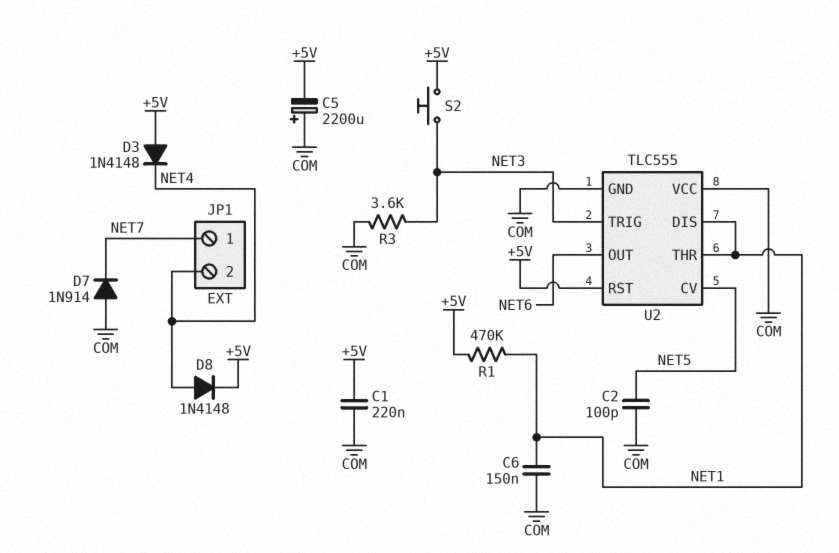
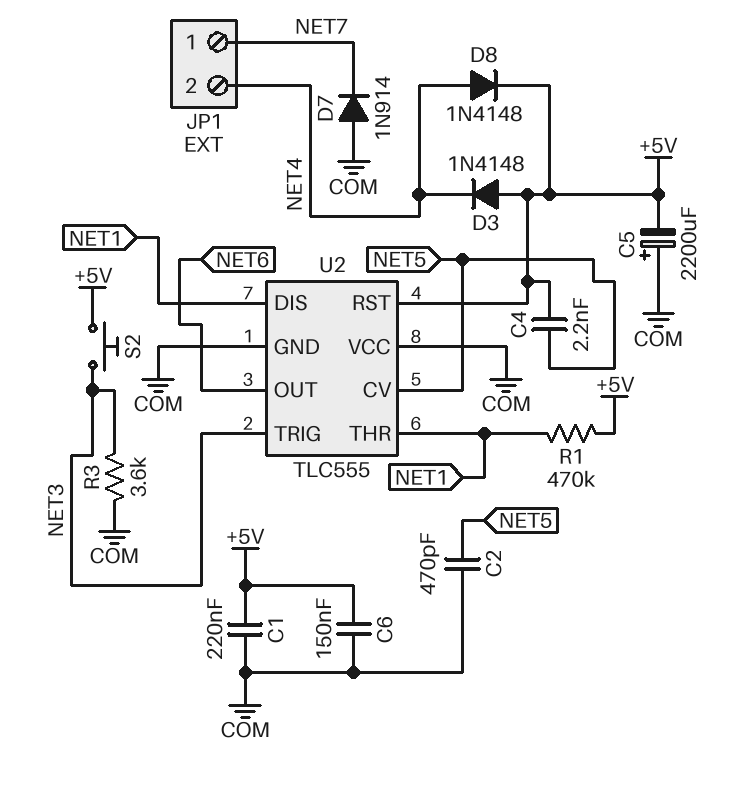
C2: 100pF (COM, NET5) -> 470pF (COM, NET5)
C4: none -> 2.2nF (+5V, NET5)
C6: 150nF (COM, NET1) -> 150nF (+5V, COM)

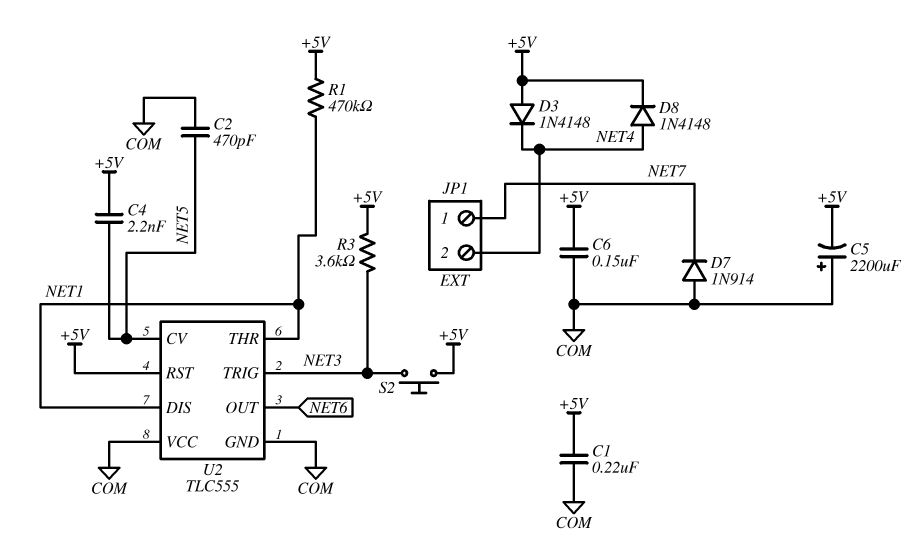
R3: 3.6k (COM, NET3) -> 3.6k (+5V, NET3)

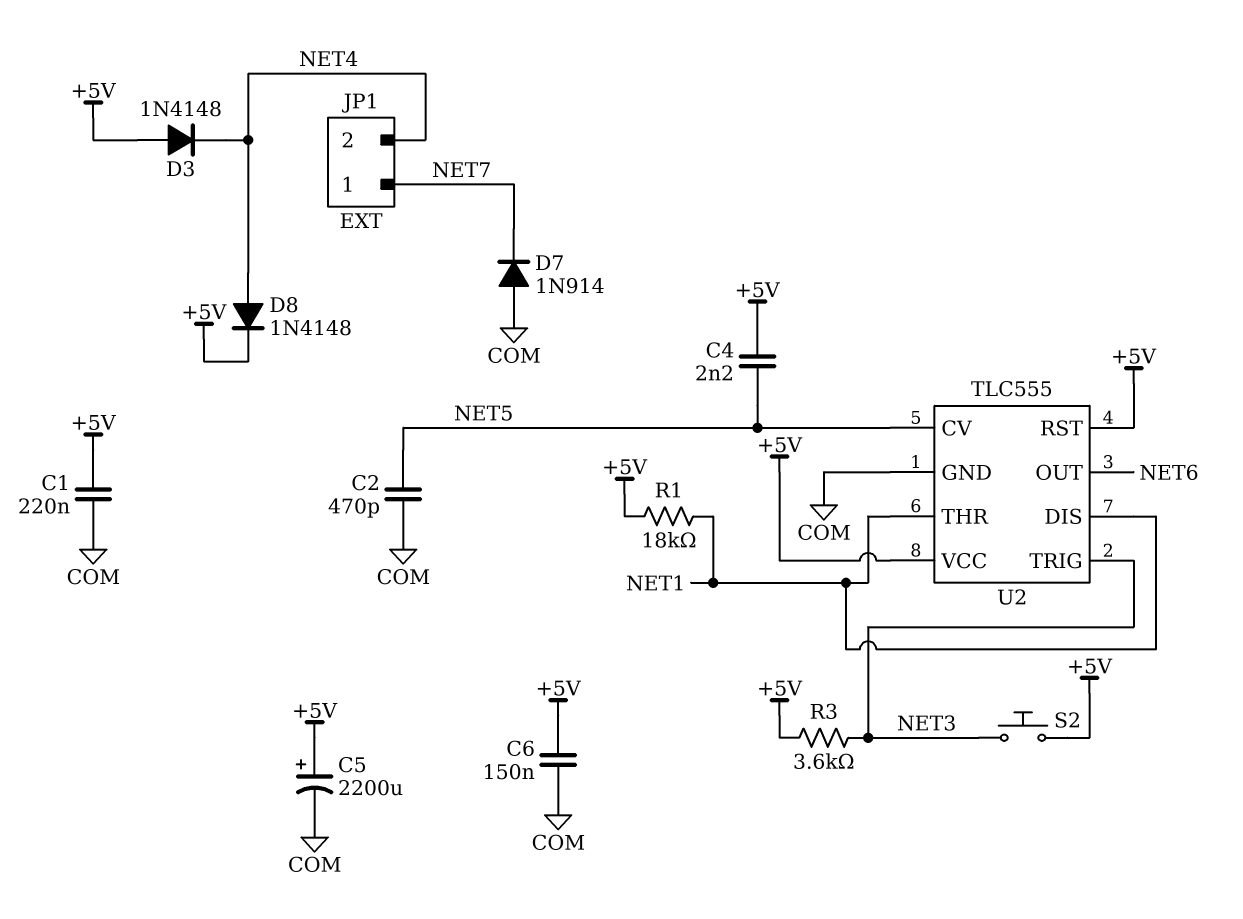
C5: 2200uF (plus COM, minus +5V) -> 2200uF (plus +5V, minus COM)
R1: 470k (+5V, NET1) -> 18k (+5V, NET1)
U2 pin VCC: COM -> +5V

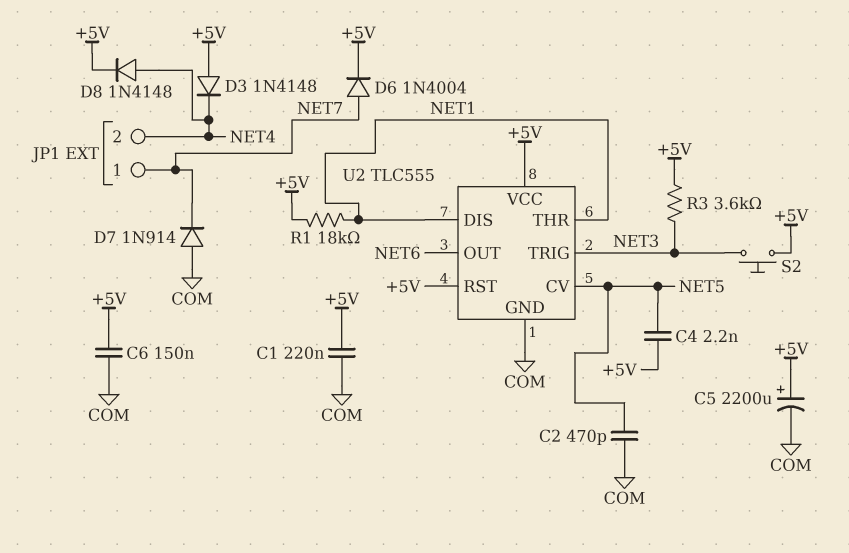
D6: none -> diode 1N4004 (A NET7, K +5V)

